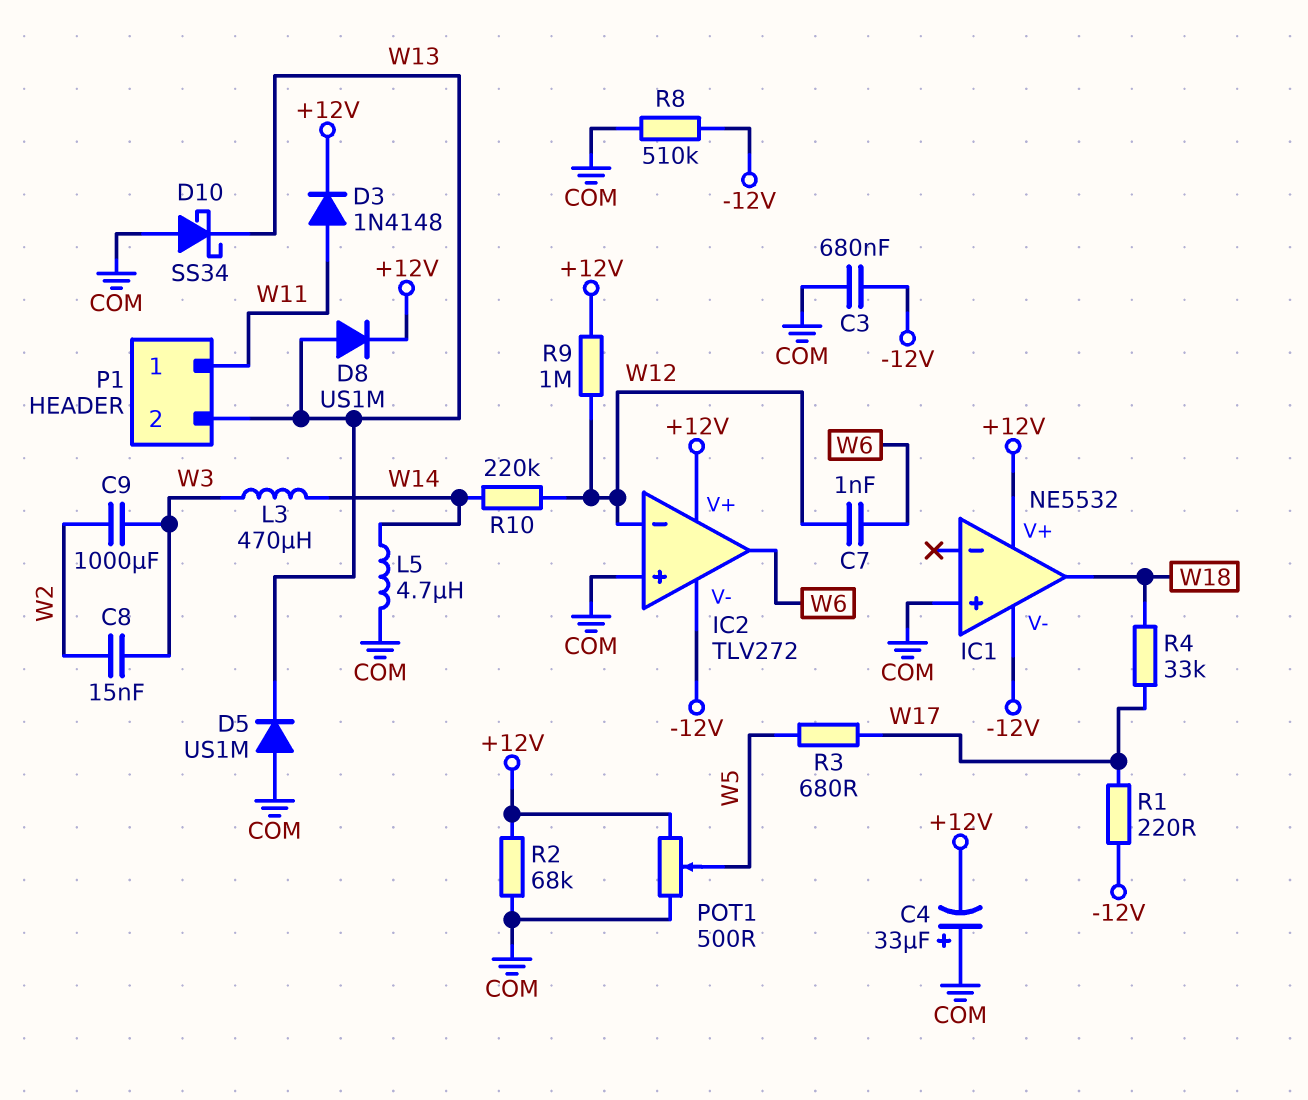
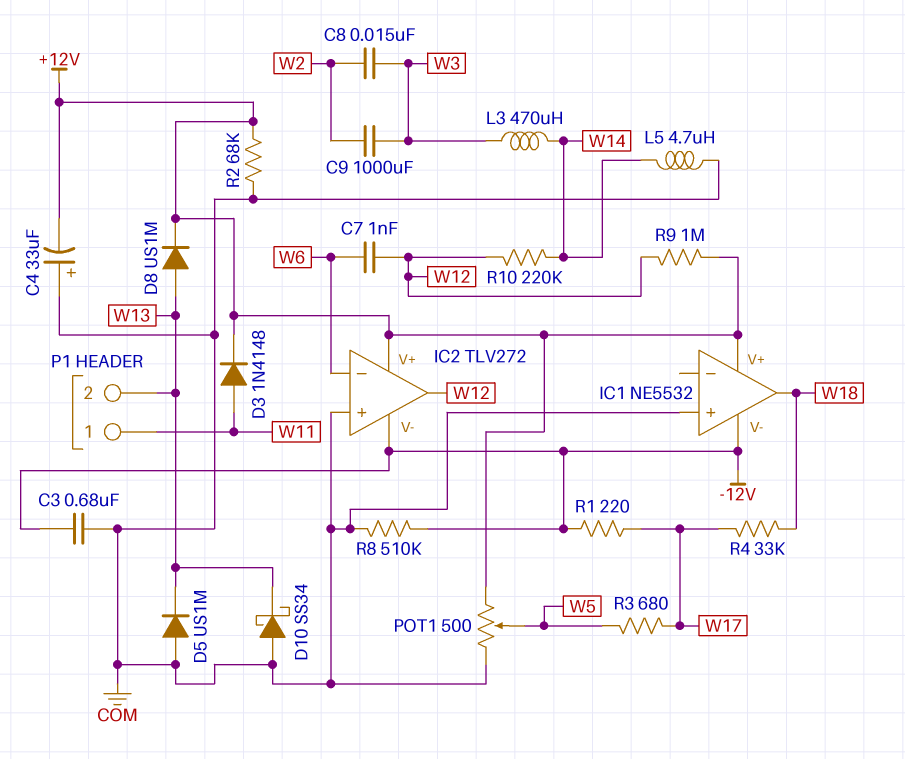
IC2 pin in-: W12 -> W6
IC2 pin out: W6 -> W12

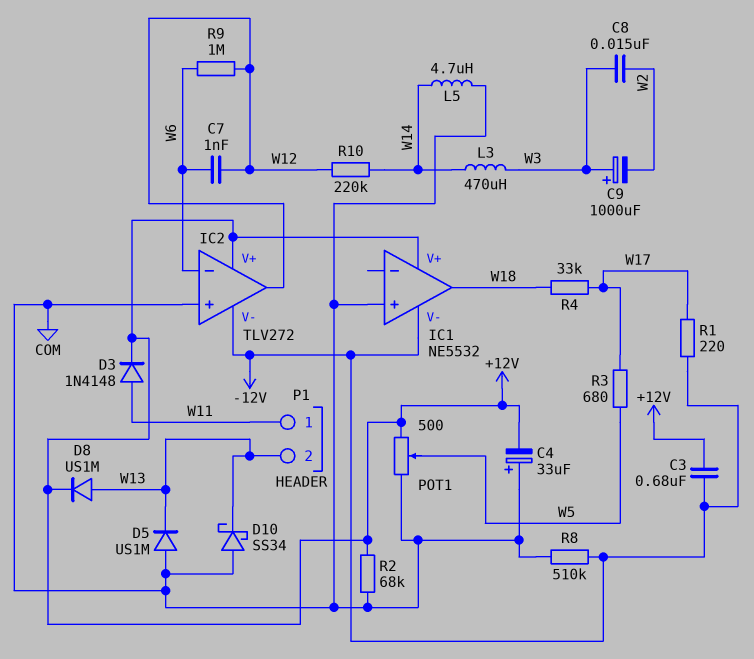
C3: 680nF (-12V, COM) -> 680nF (+12V, -12V)
C9: 1000uF (W2, W3) -> 1000uF (plus W3, minus W2)
R9: 1M (+12V, W12) -> 1M (W6, W12)

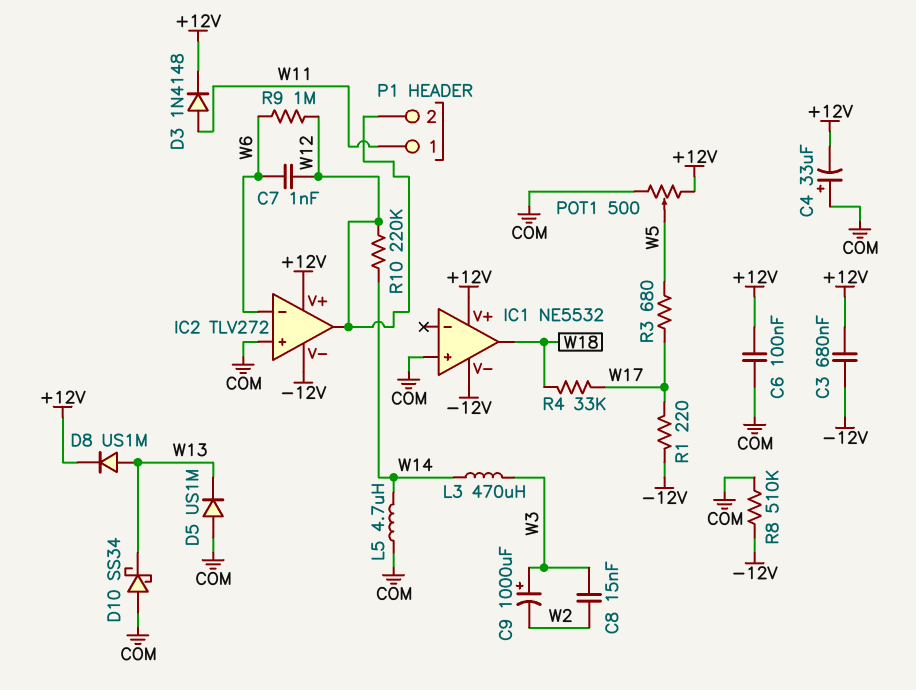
C6: none -> 100nF (+12V, COM)
P1 pin 2: W13 -> W12
R2: 68k (+12V, COM) -> none

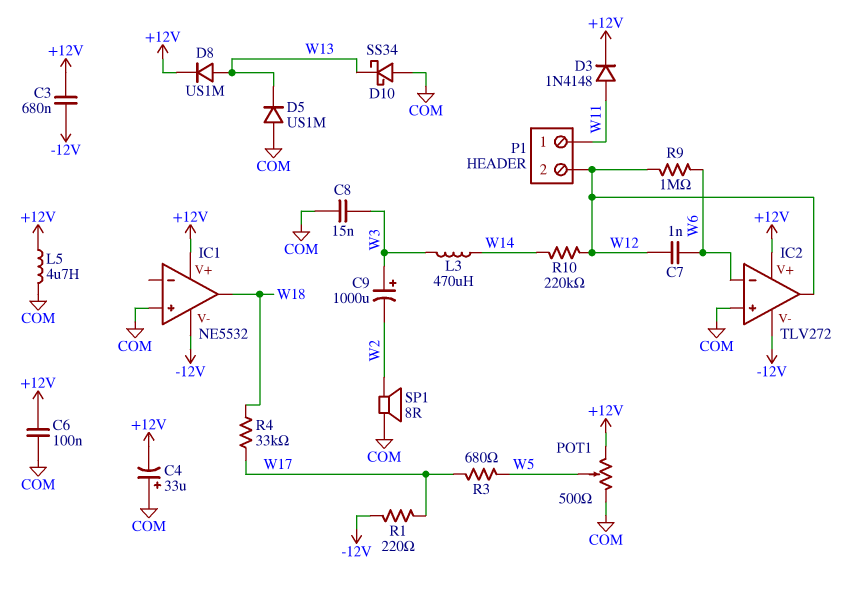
C8: 15nF (W2, W3) -> 15nF (COM, W3)
L5: 4.7uH (COM, W14) -> 4.7uH (+12V, COM)
R8: 510k (-12V, COM) -> none
SP1: none -> speaker 8R (COM, W2)

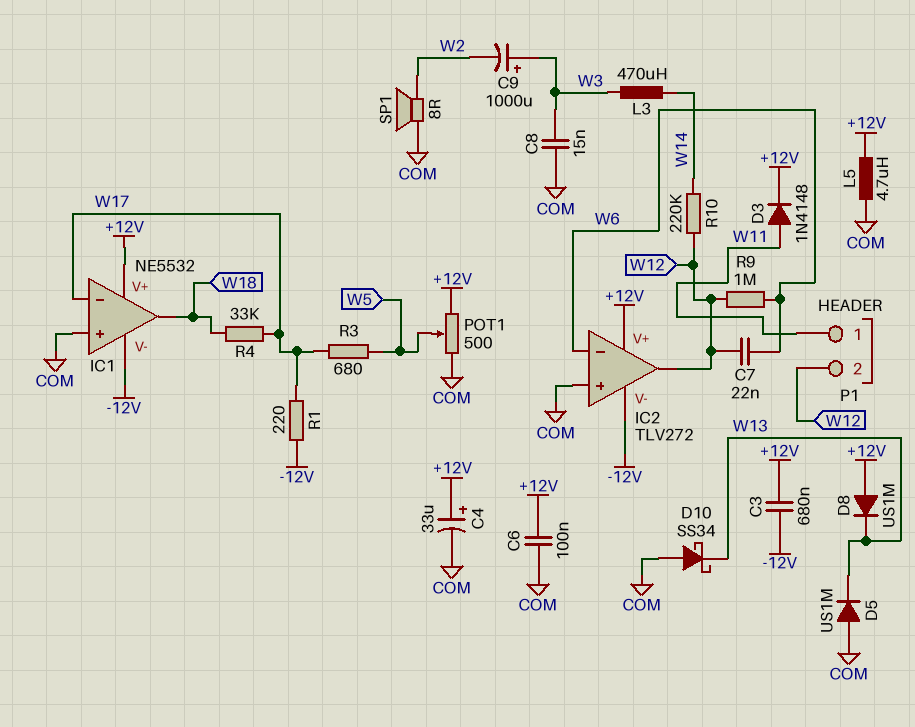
C4: 33uF (plus COM, minus +12V) -> 33uF (plus +12V, minus COM)
C7: 1nF (W6, W12) -> 22nF (W6, W12)
D8: diode US1M (A W13, K +12V) -> diode US1M (A +12V, K W13)
IC1 pin in-: none -> W17

